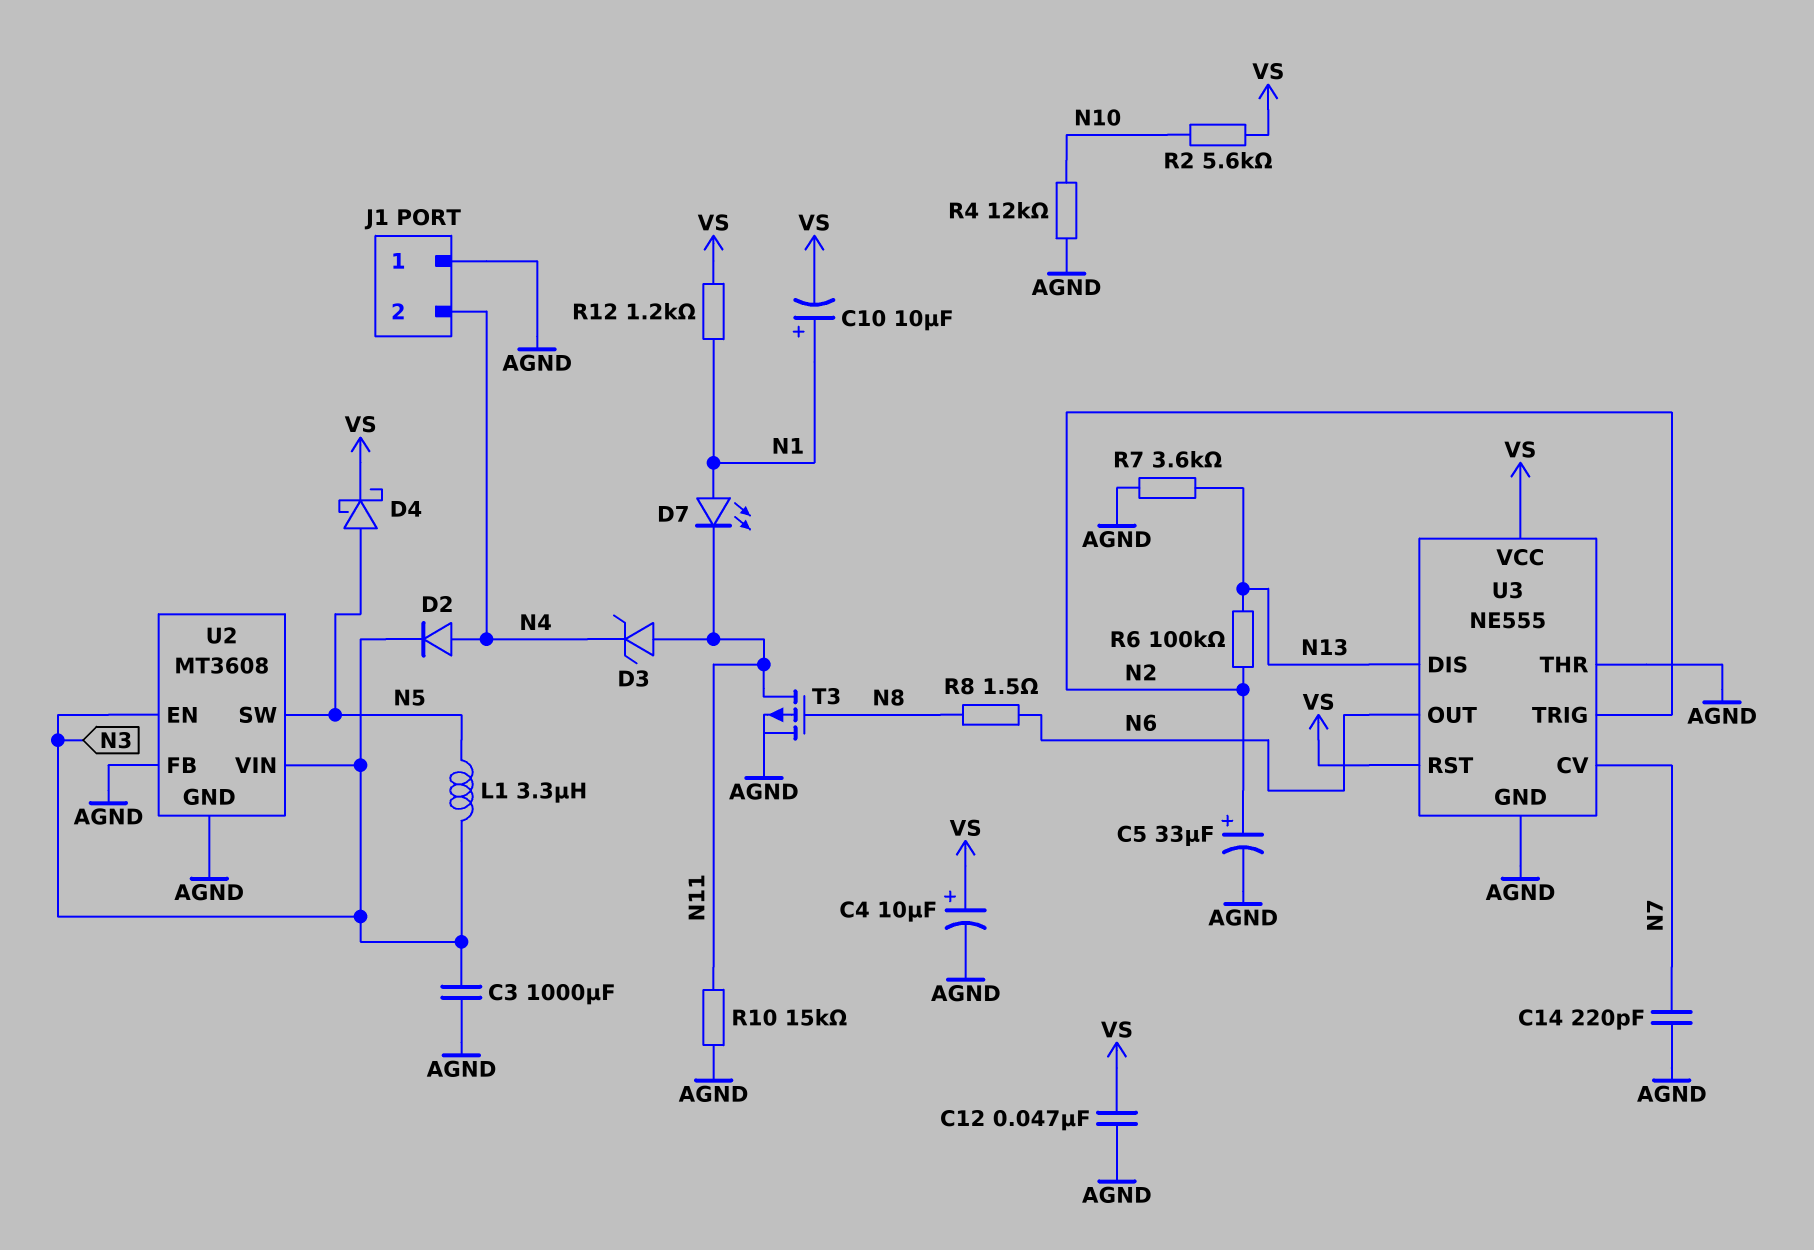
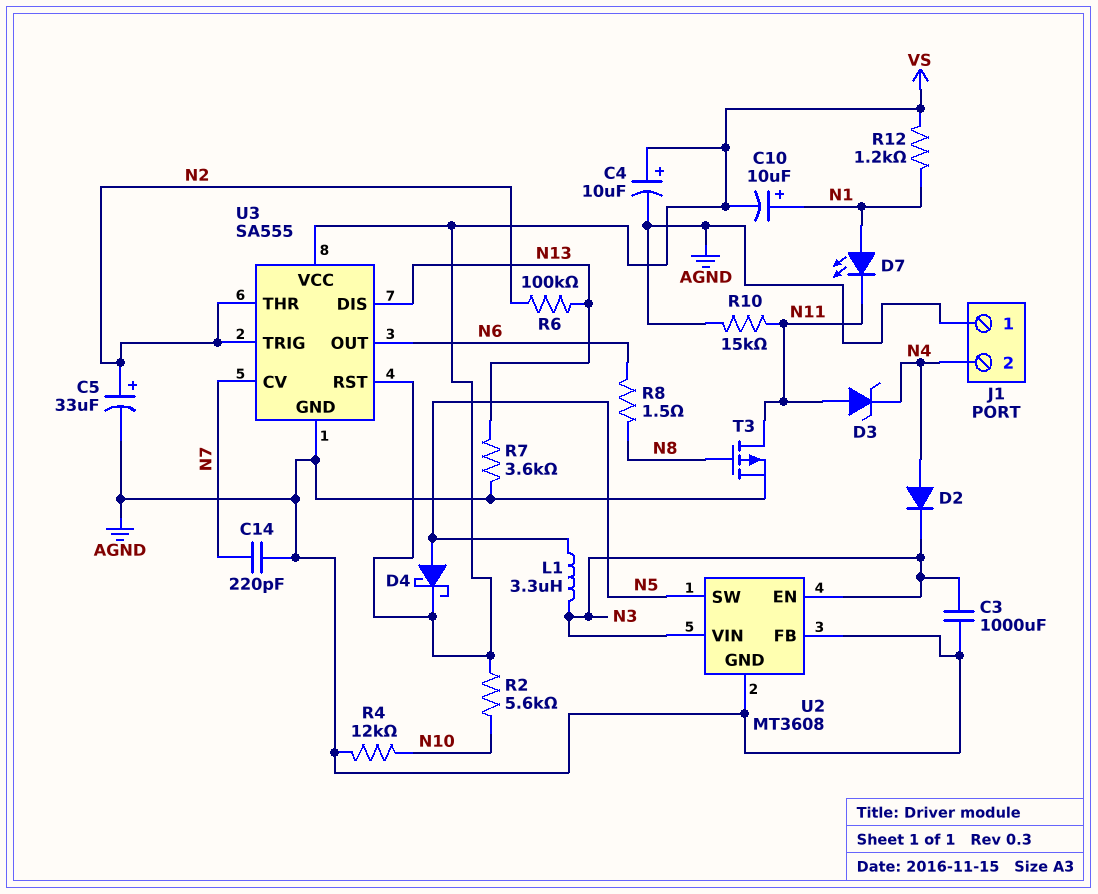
C12: 47nF (AGND, VS) -> none
U3: NE555 -> SA555
U3 pin THR: AGND -> N2

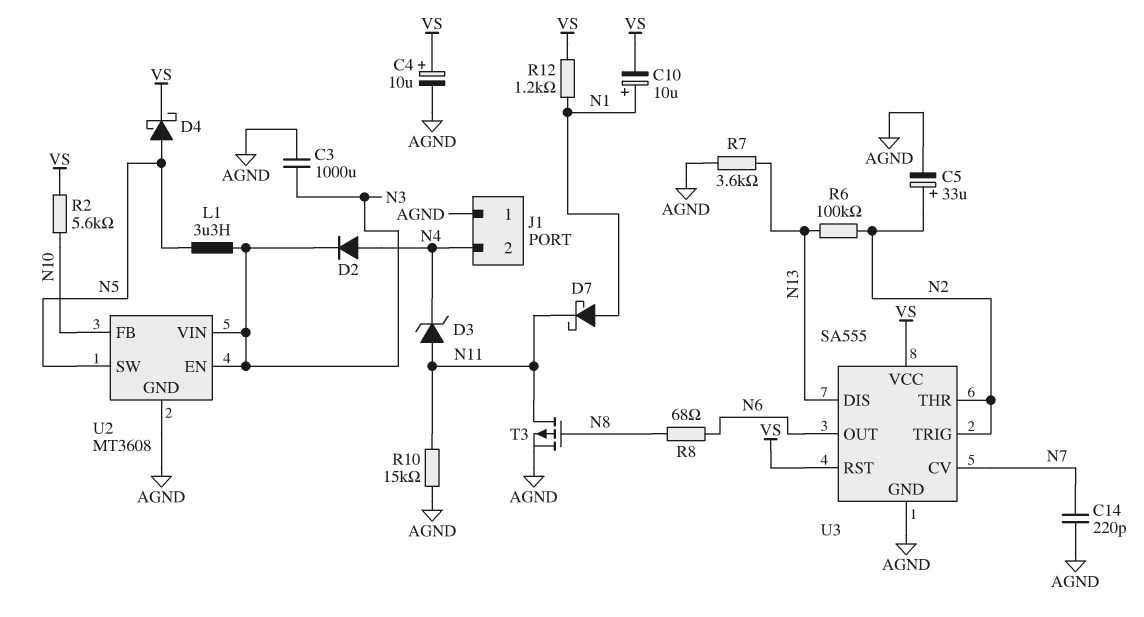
D7: LED (A N1, K N11) -> schottky (A N1, K N11)
R4: 12k (AGND, N10) -> none
R8: 1.5 (N6, N8) -> 68 (N6, N8)
U2 pin FB: AGND -> N10

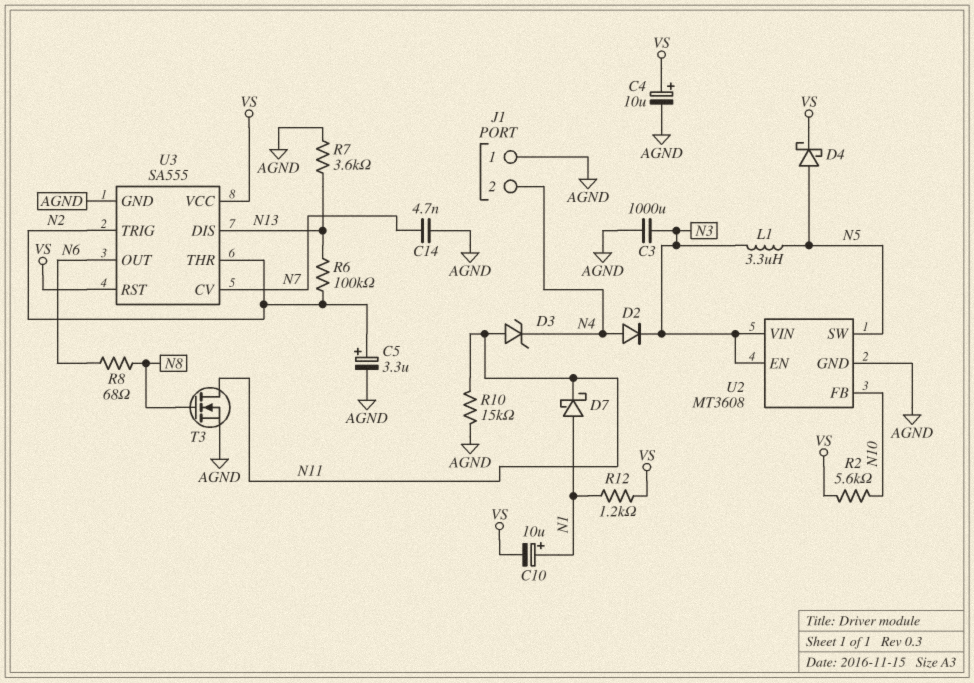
C5: 33uF (plus N2, minus AGND) -> 3.3uF (plus N2, minus AGND)
C14: 220pF (AGND, N7) -> 4.7nF (AGND, N7)
T3: PMOS (G N8, D N11, S AGND) -> NMOS (G N8, D N11, S AGND)

